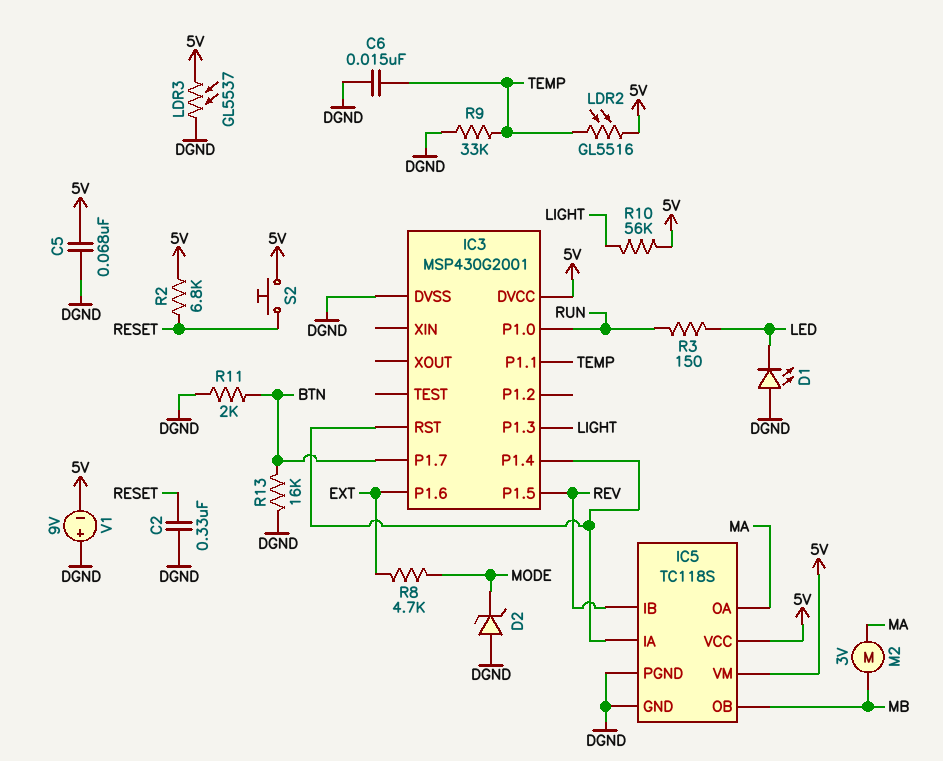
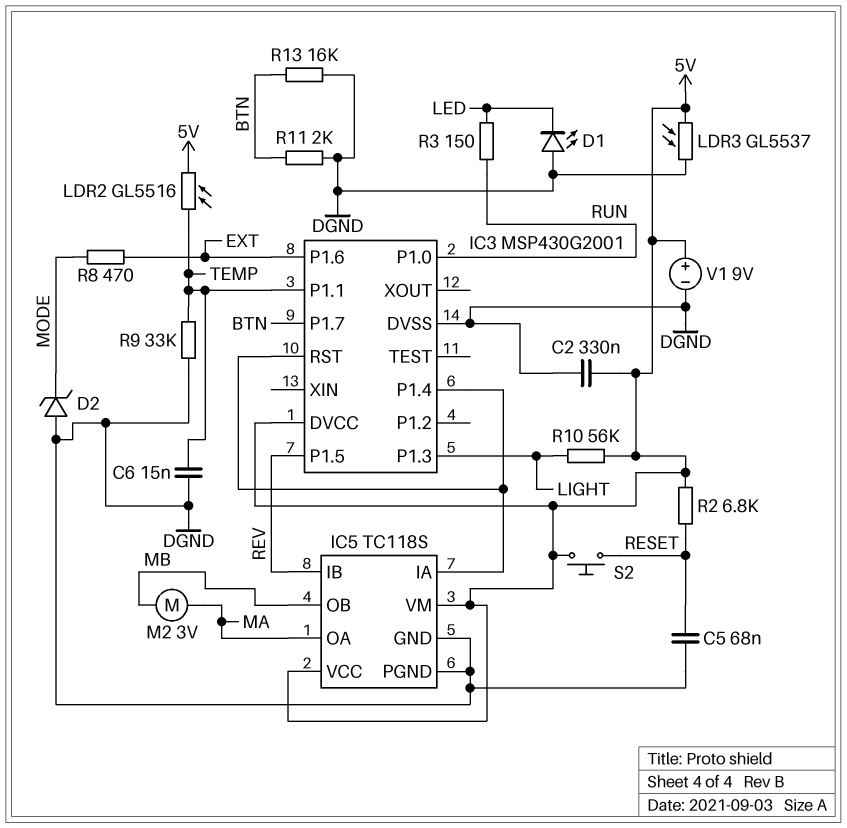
C2: 330nF (DGND, RESET) -> 330nF (5V, DGND)
C5: 68nF (5V, DGND) -> 68nF (DGND, RESET)
R8: 4.7k (EXT, MODE) -> 470 (EXT, MODE)
V1: 9V (plus DGND, minus 5V) -> 9V (plus 5V, minus DGND)

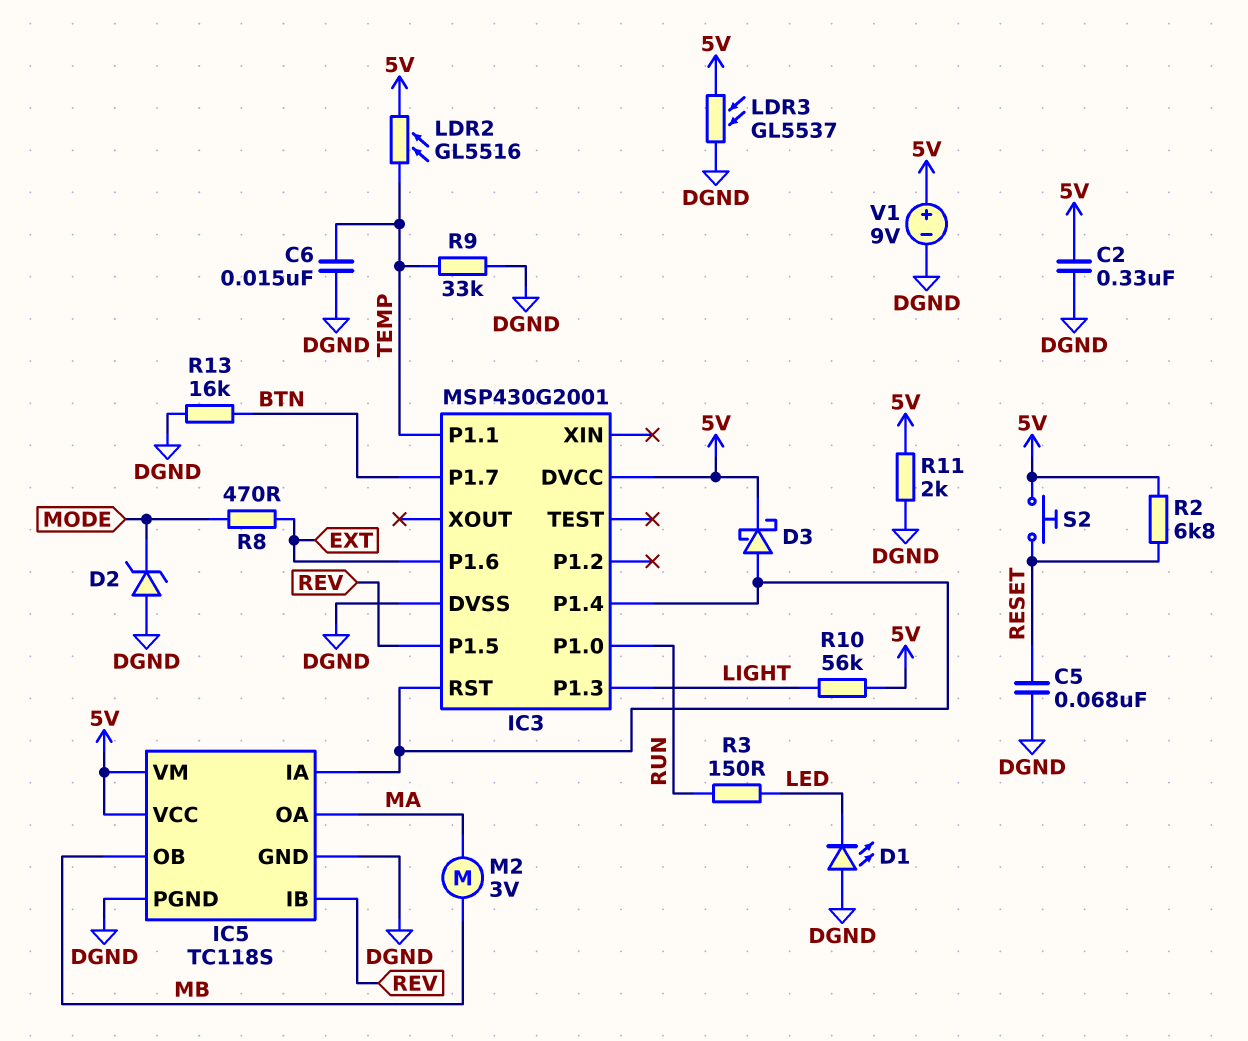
D3: none -> schottky (A IC3/P1.4, K 5V)
R11: 2k (BTN, DGND) -> 2k (5V, DGND)

